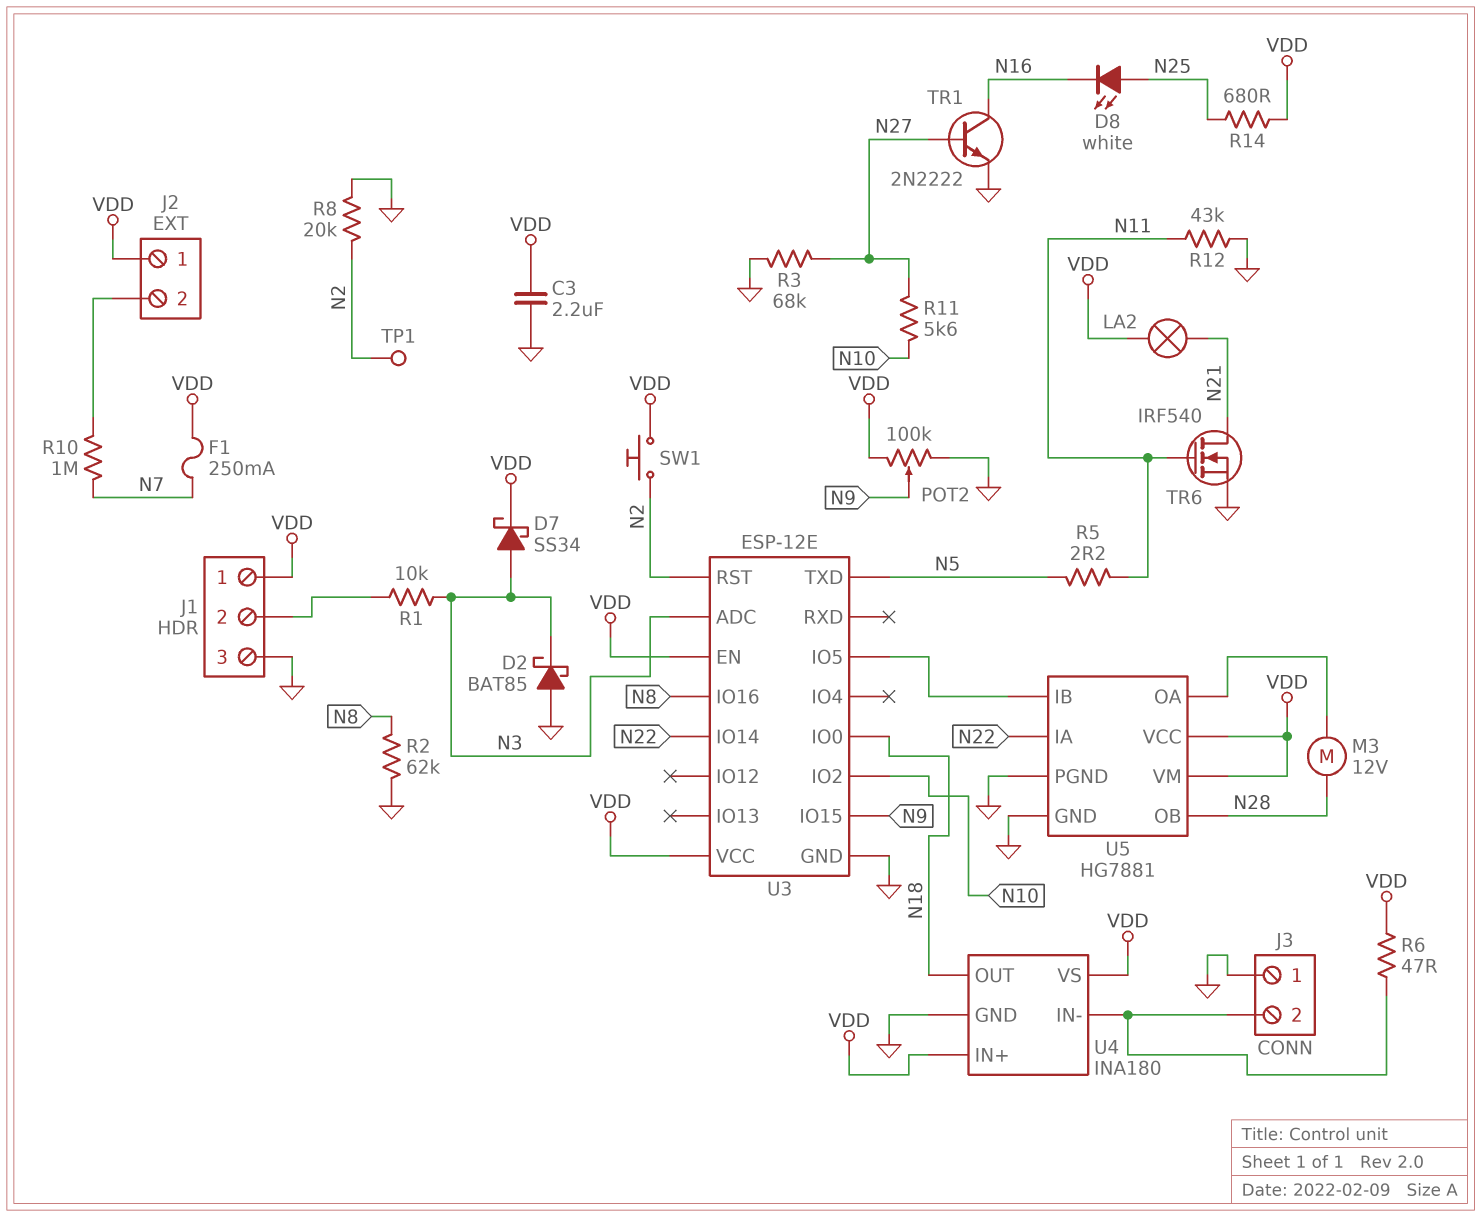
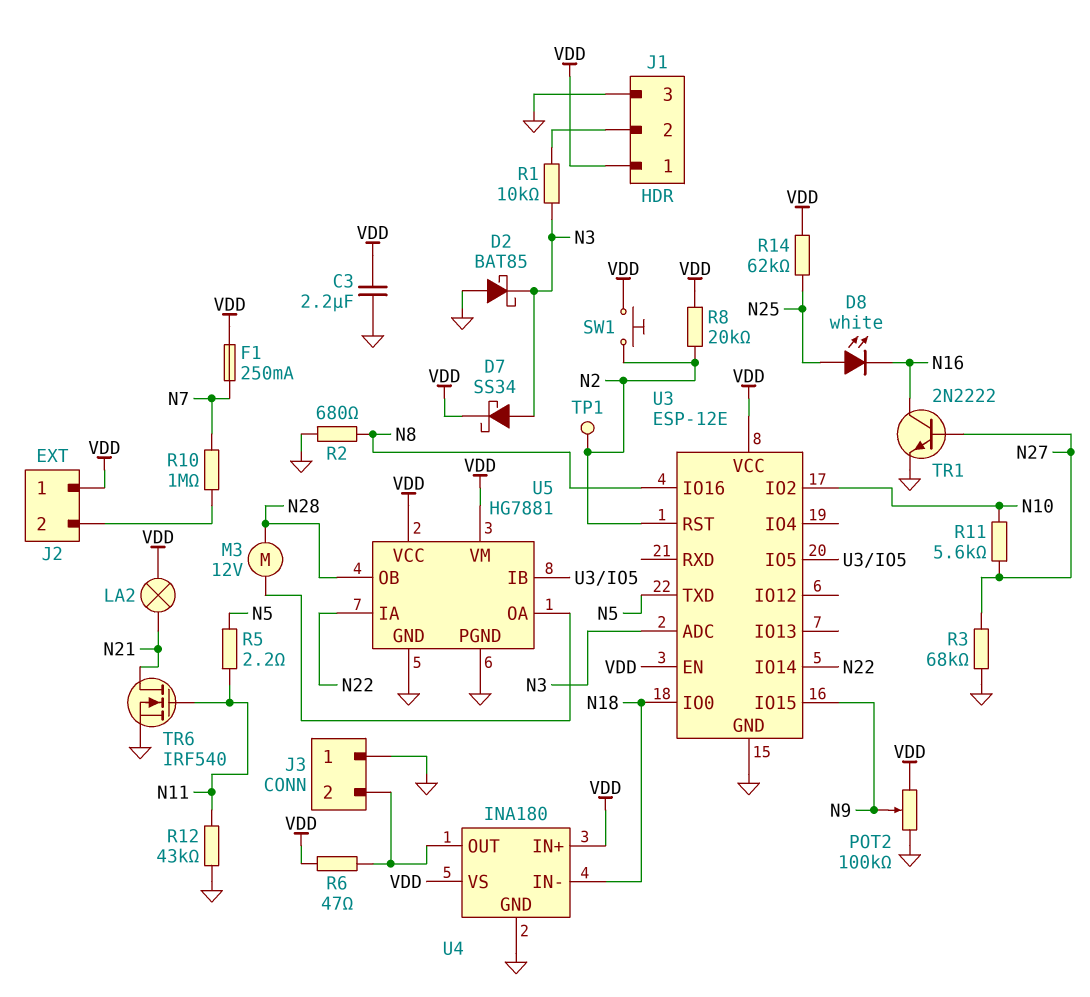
R2: 62k (GND, N8) -> 680 (GND, N8)
R8: 20k (GND, N2) -> 20k (N2, VDD)
R14: 680 (N25, VDD) -> 62k (N25, VDD)
U4 pin IN-: J3/2 -> N18
U4 pin OUT: N18 -> J3/2

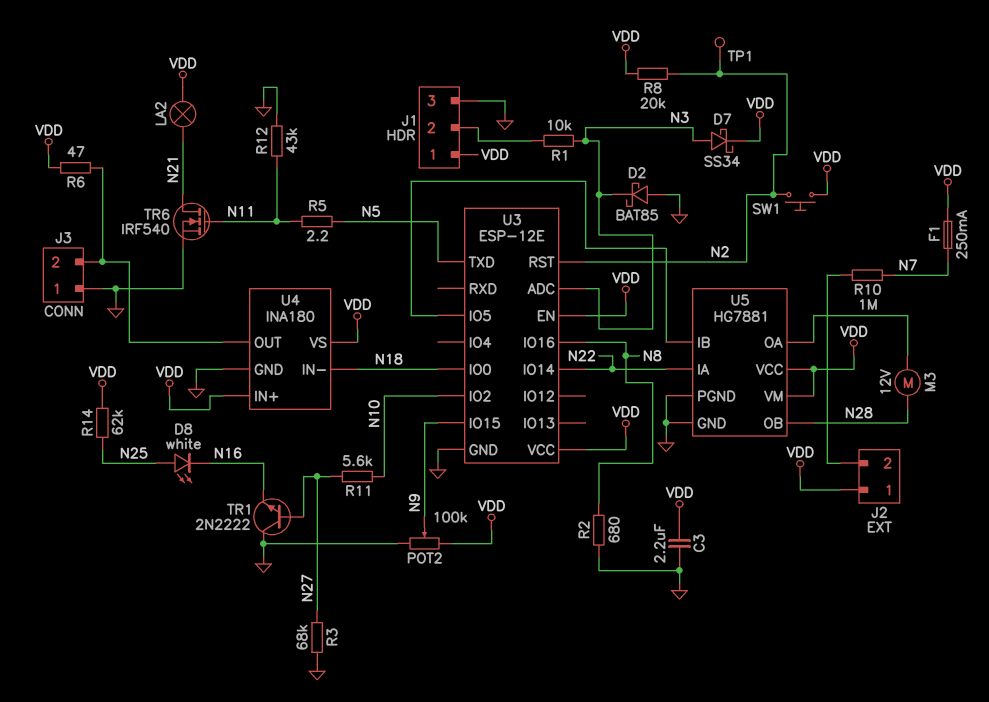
TR1: NPN 2N2222 (B N27, C N16, E GND) -> NPN 2N2222 (B N27, C GND, E N16)

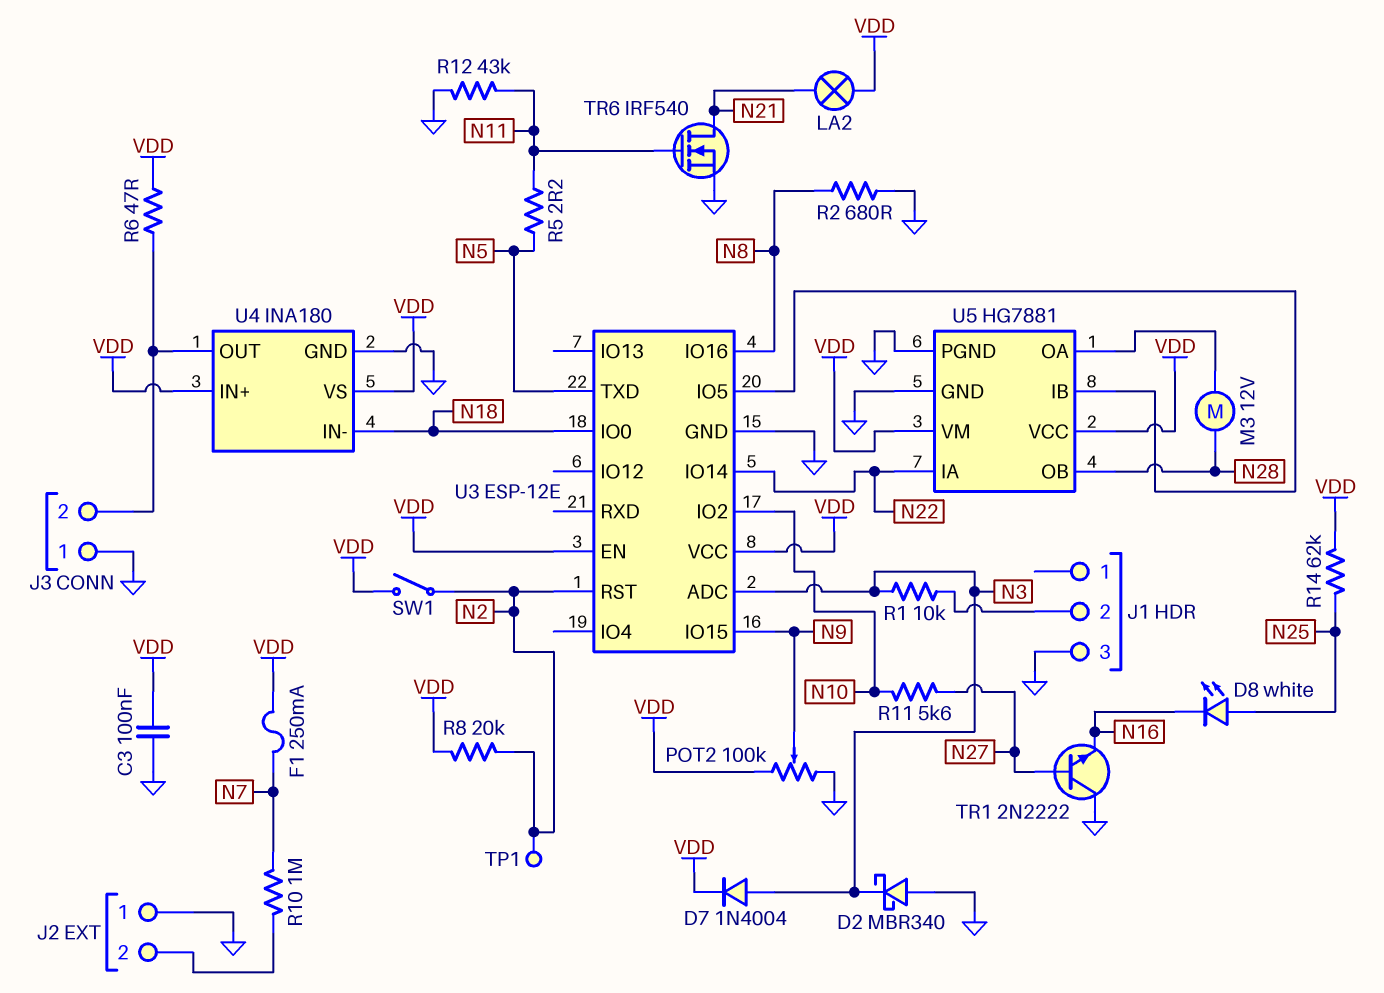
C3: 2.2uF (GND, VDD) -> 100nF (GND, VDD)
D2: schottky BAT85 (A GND, K N3) -> schottky MBR340 (A GND, K N3)
D7: schottky SS34 (A N3, K VDD) -> diode 1N4004 (A N3, K VDD)
J1 pin 1: VDD -> none
J2 pin 1: VDD -> GND
R3: 68k (GND, N27) -> none
SW1: button (N2, VDD) -> switch (N2, VDD)

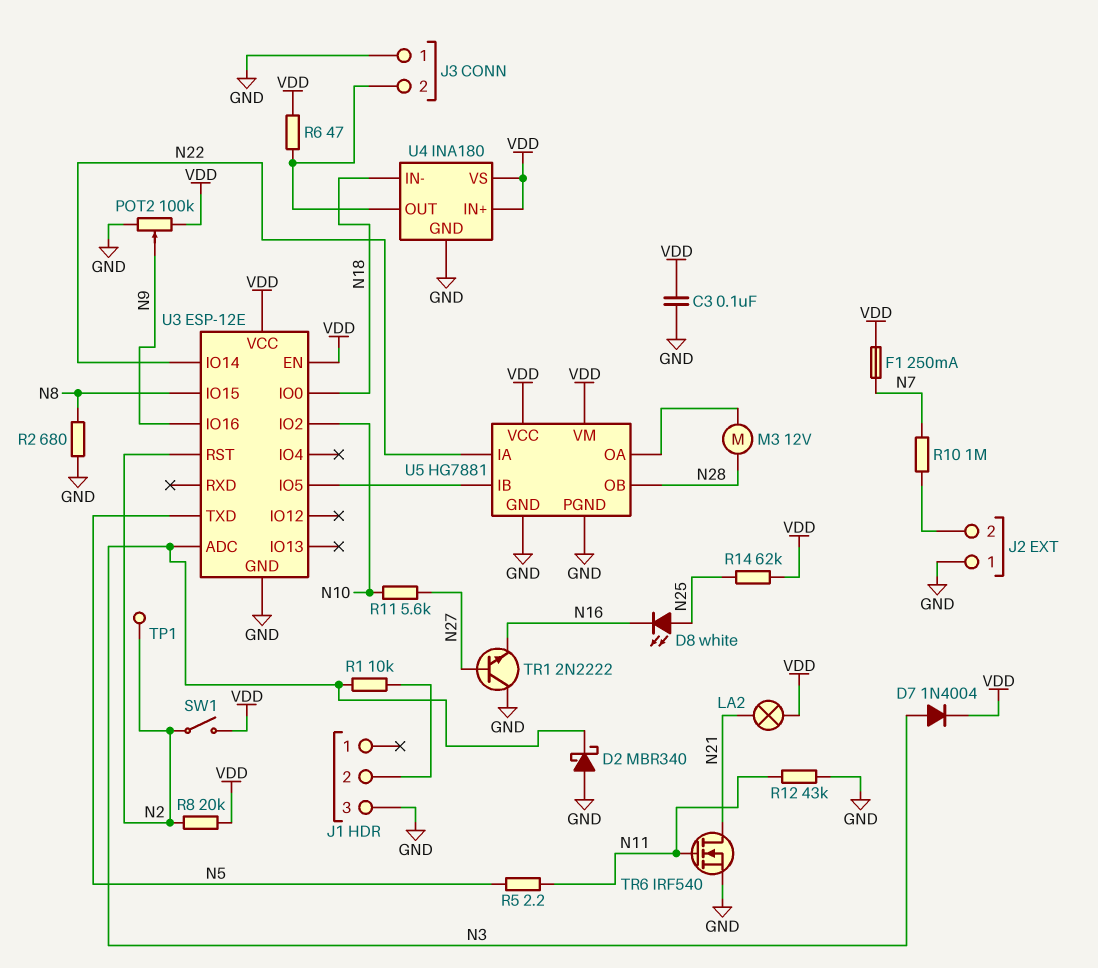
U3 pin IO15: N9 -> N8
U3 pin IO16: N8 -> N9

